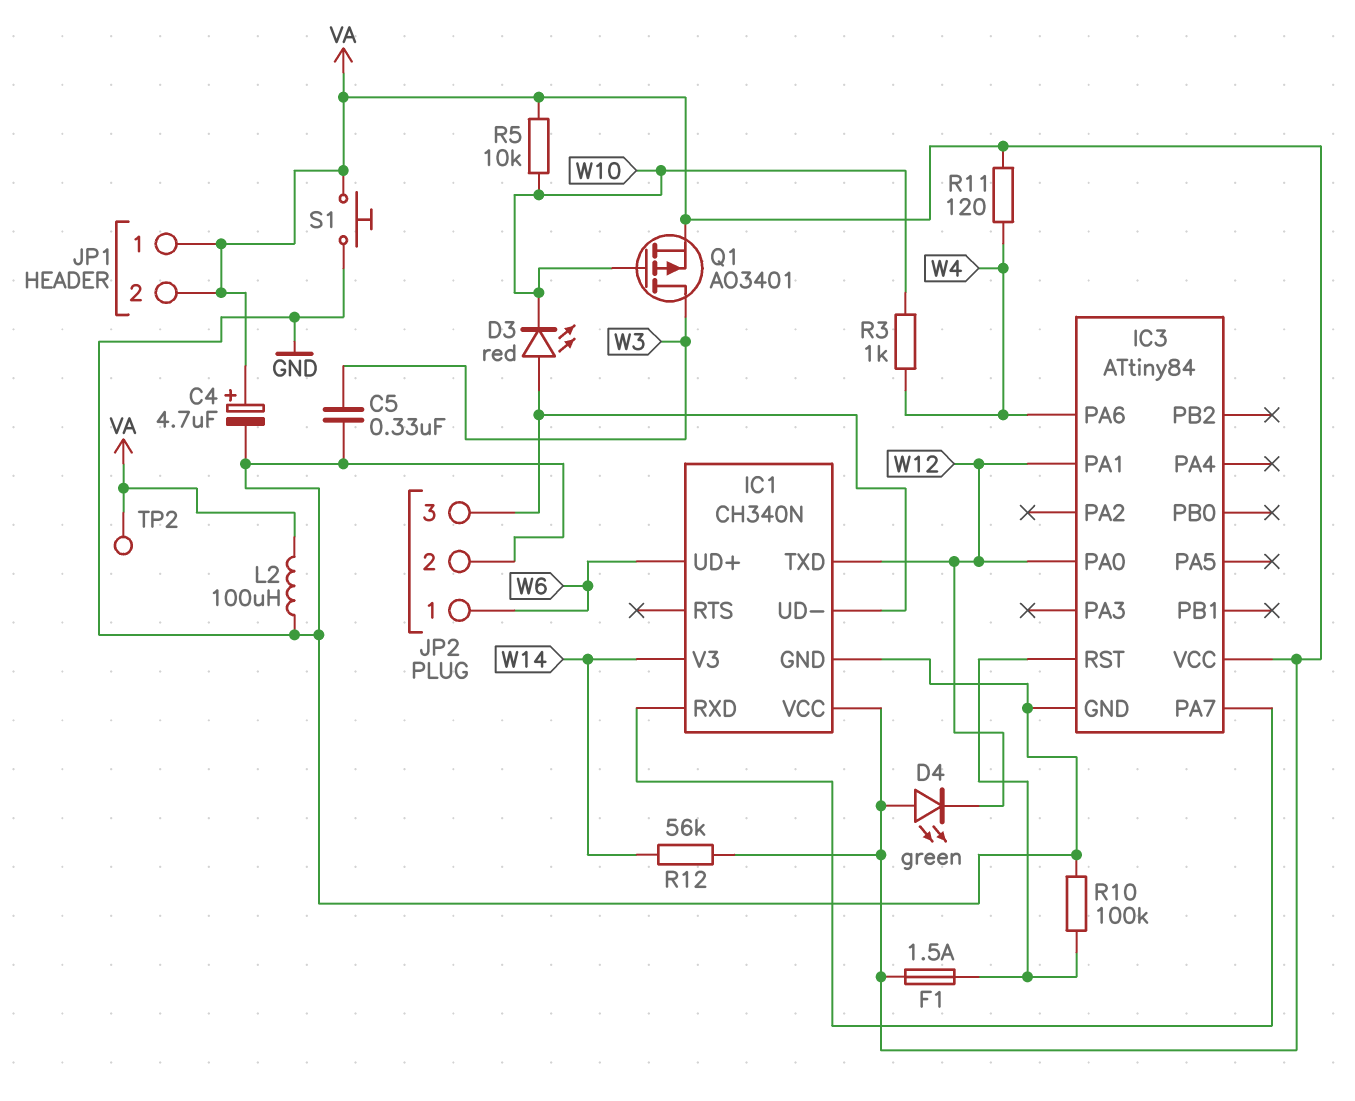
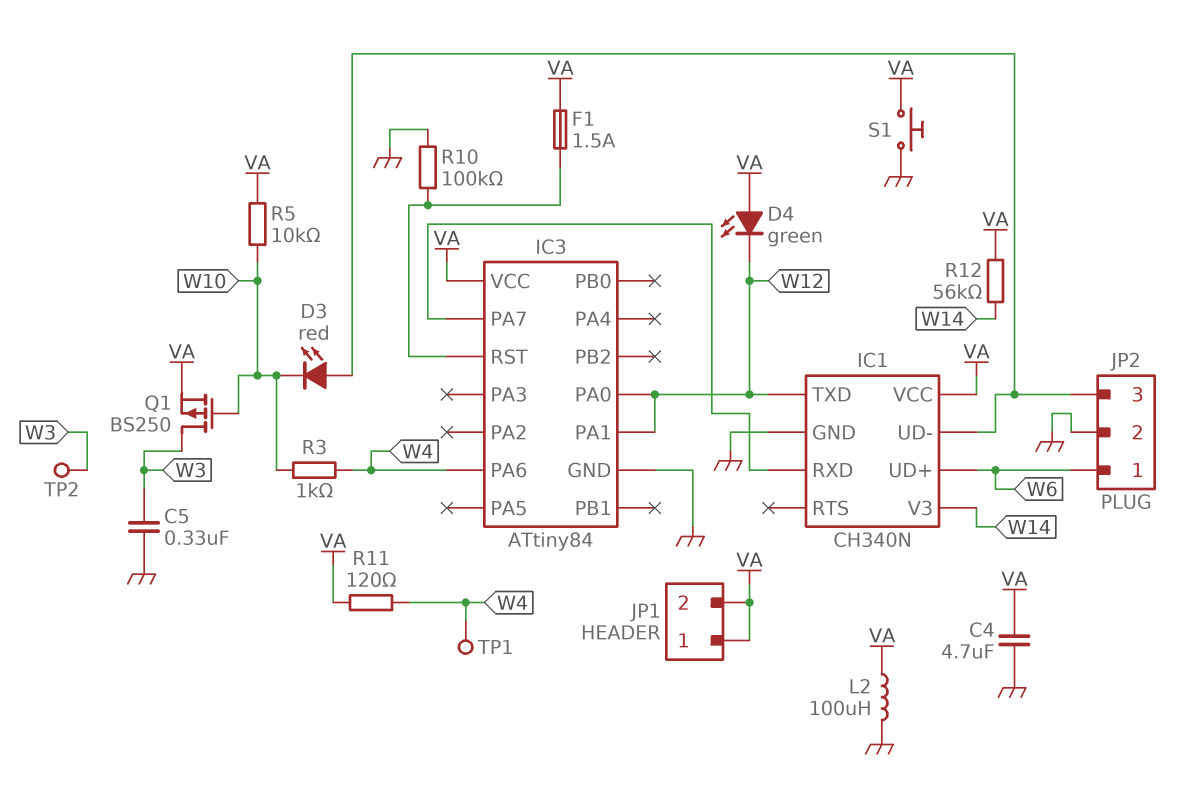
C4: 4.7uF (plus VA, minus GND) -> 4.7uF (GND, VA)
Q1: PMOS AO3401 (G W10, D W3, S VA) -> PMOS BS250 (G W10, D W3, S VA)
TP1: none -> test point (W4)
TP2: test point (VA) -> test point (W3)

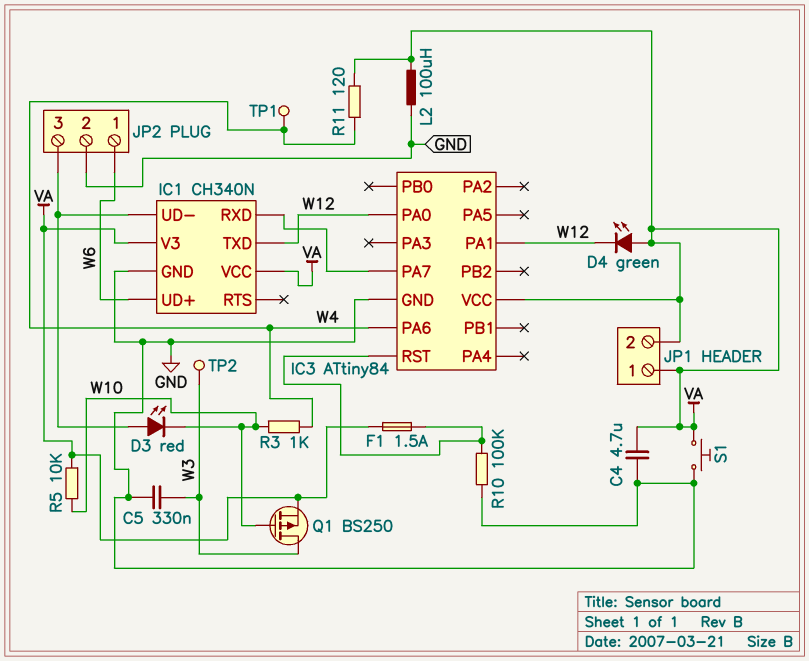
IC1 pin V3: W14 -> VA
R12: 56k (VA, W14) -> none

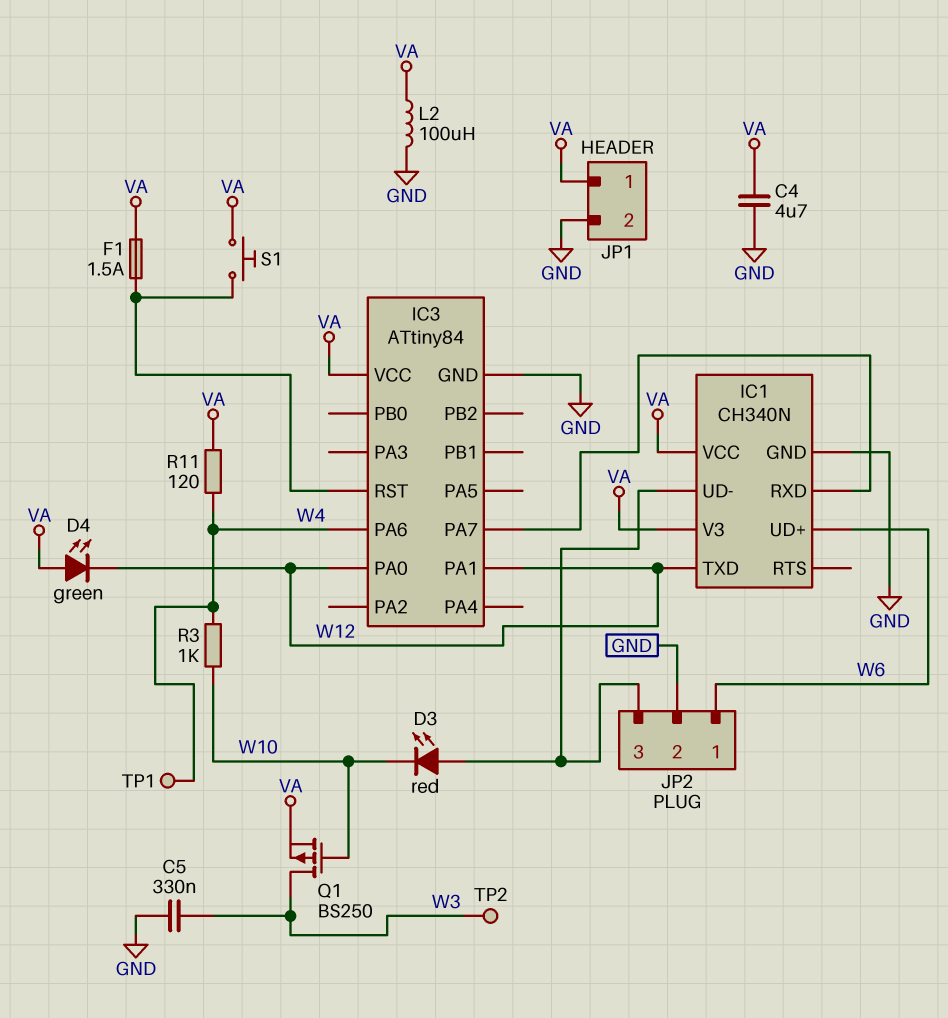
JP1 pin 2: VA -> GND
R5: 10k (VA, W10) -> none
R10: 100k (GND, IC3/RST) -> none
S1: button (GND, VA) -> button (IC3/RST, VA)

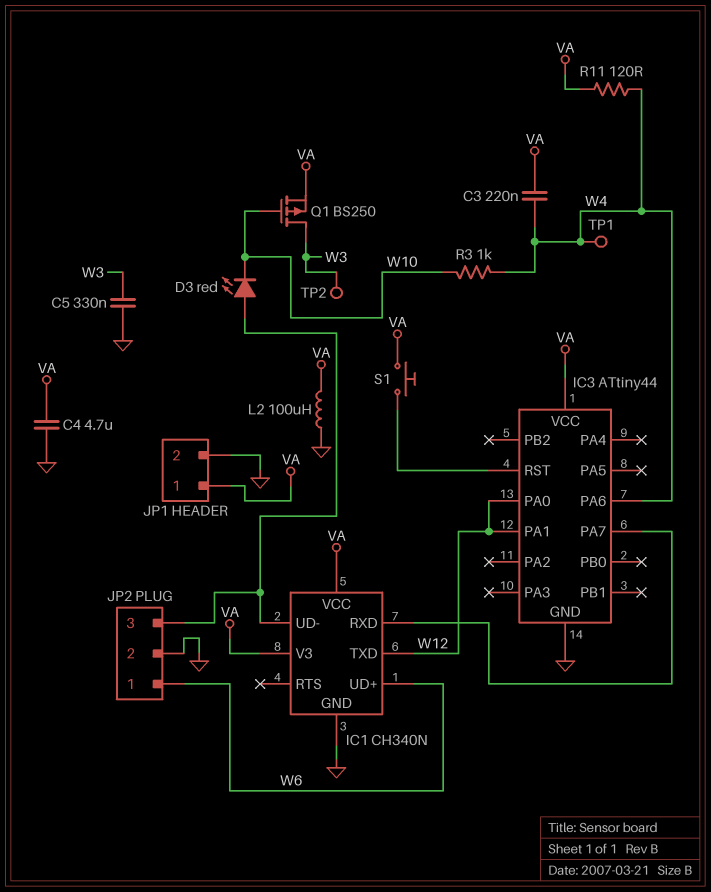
C3: none -> 220nF (VA, W4)
D4: LED green (A VA, K W12) -> none
F1: 1.5A (IC3/RST, VA) -> none
IC3: ATtiny84 -> ATtiny44

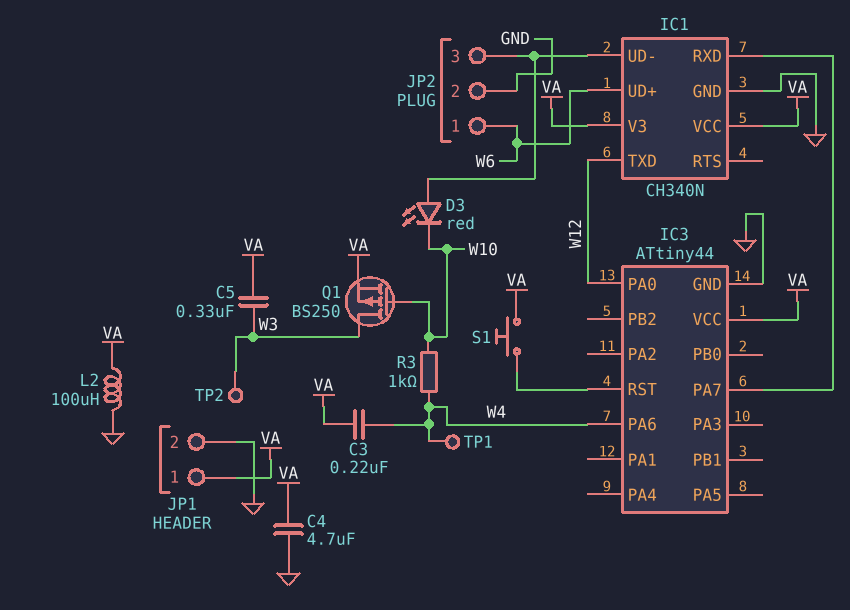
C5: 330nF (GND, W3) -> 330nF (VA, W3)
IC3 pin PA1: W12 -> none
R11: 120 (VA, W4) -> none

